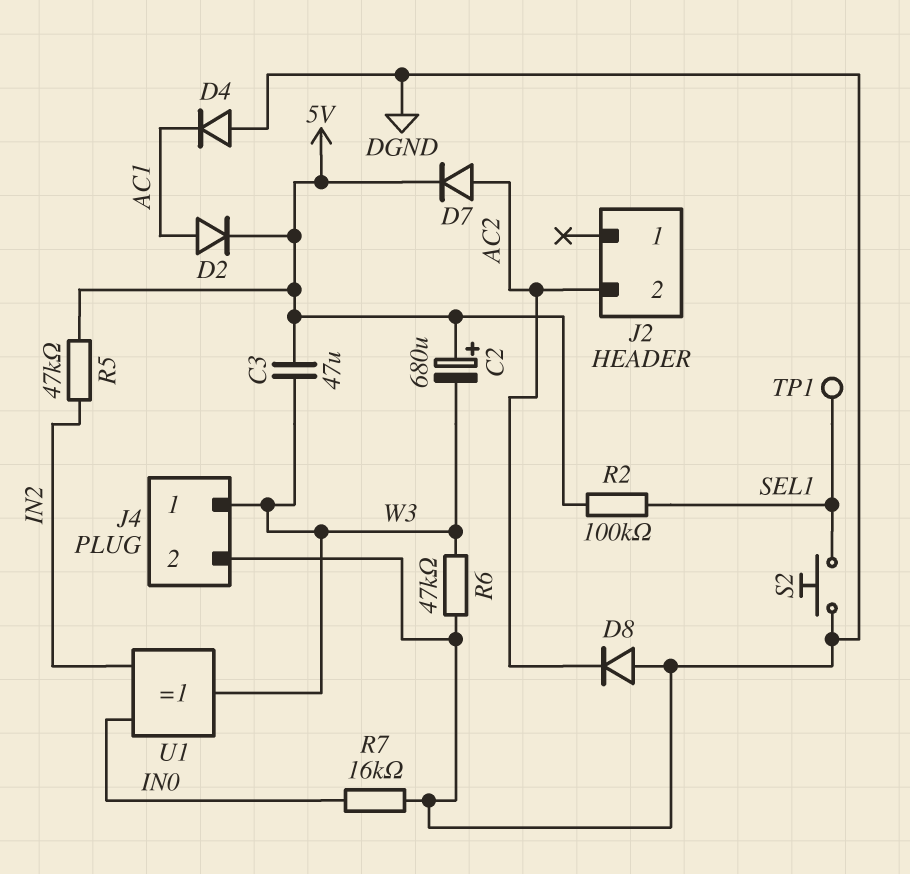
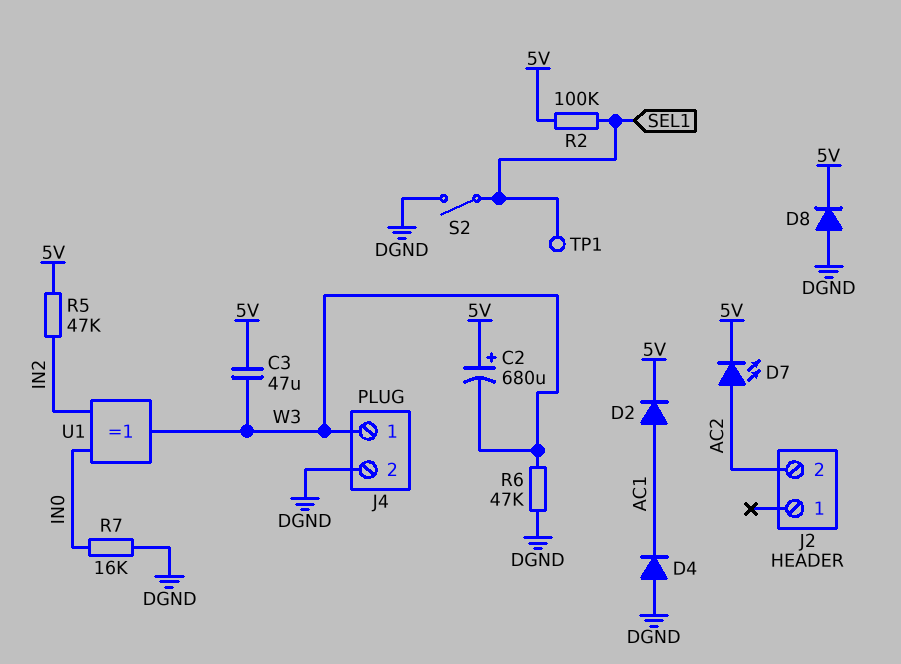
D7: diode (A AC2, K 5V) -> LED (A AC2, K 5V)
D8: diode (A DGND, K AC2) -> diode (A DGND, K 5V)
S2: button (DGND, SEL1) -> switch (DGND, SEL1)

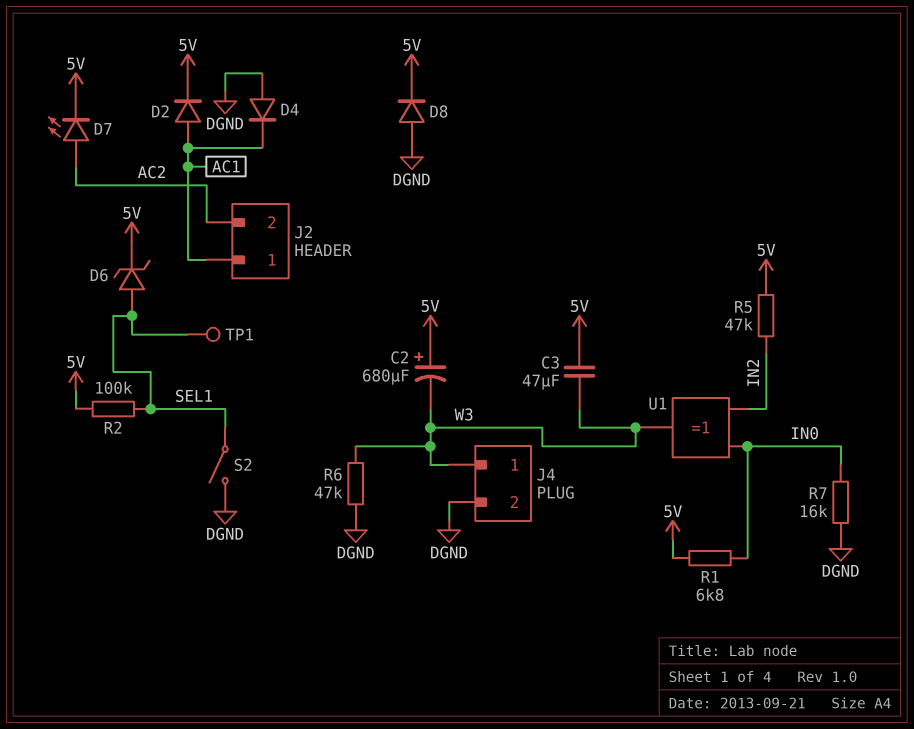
D6: none -> zener (A SEL1, K 5V)
J2 pin 1: none -> AC1
R1: none -> 6.8k (5V, IN0)

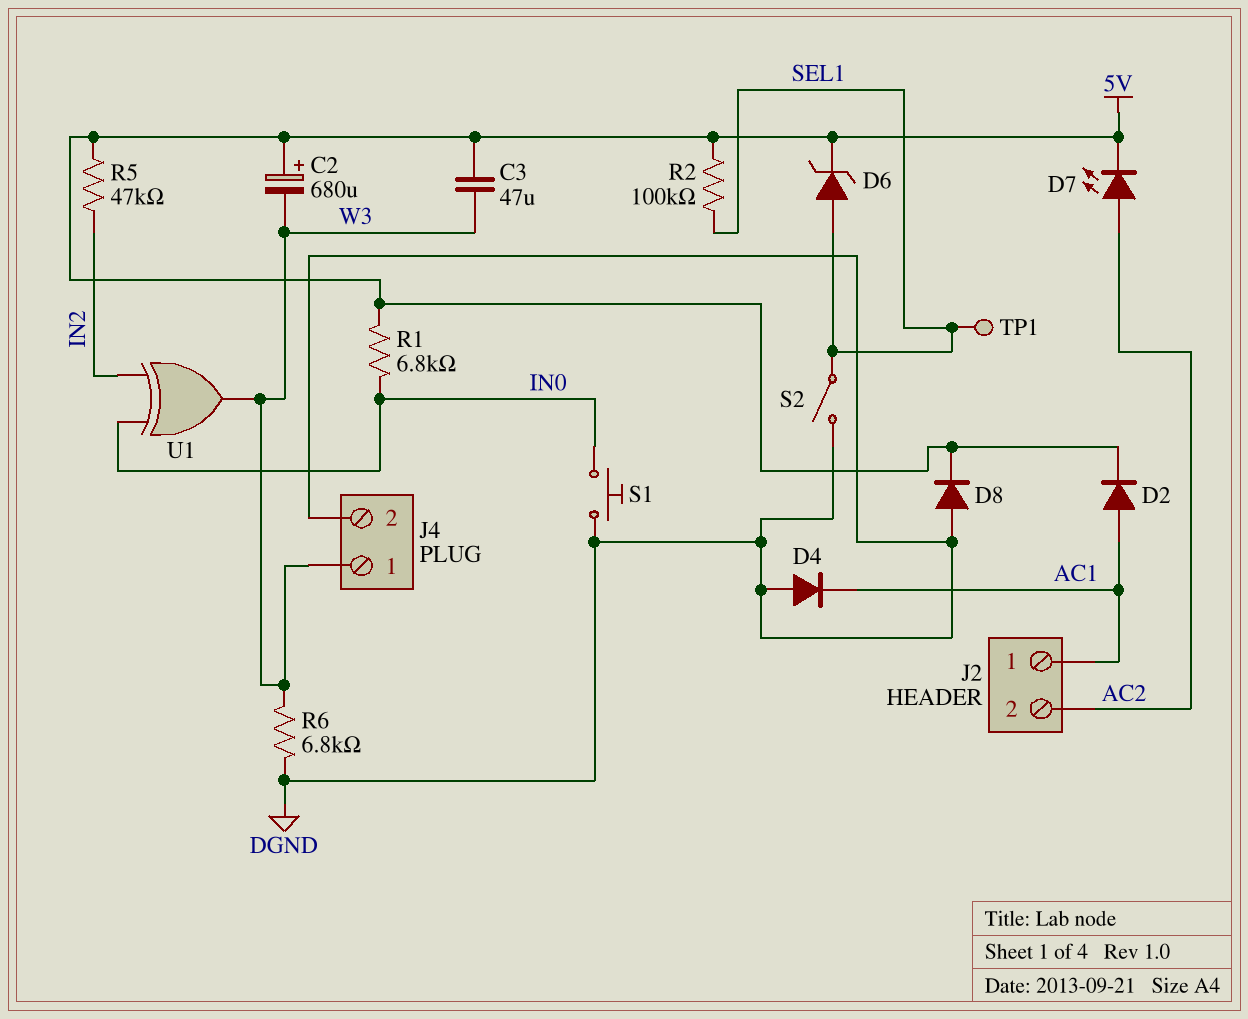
R6: 47k (DGND, W3) -> 6.8k (DGND, W3)
R7: 16k (DGND, IN0) -> none
S1: none -> button (DGND, IN0)

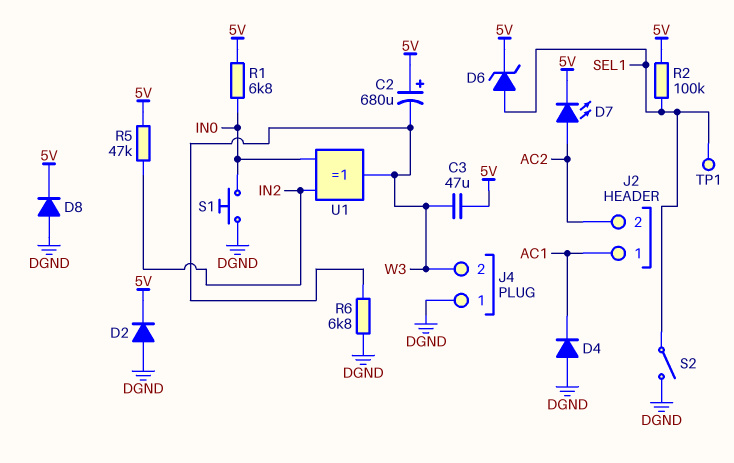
D2: diode (A AC1, K 5V) -> diode (A DGND, K 5V)
J4 pin 1: W3 -> DGND
J4 pin 2: DGND -> W3

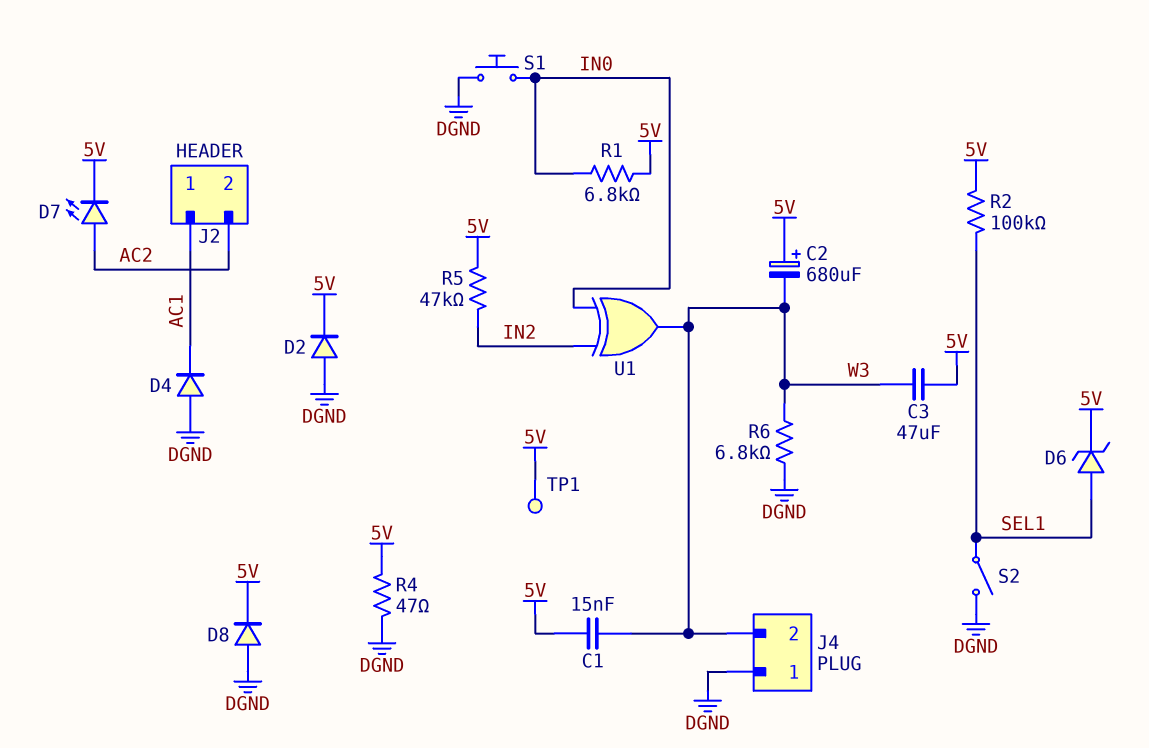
C1: none -> 15nF (5V, W3)
R4: none -> 47 (5V, DGND)
TP1: test point (SEL1) -> test point (5V)

